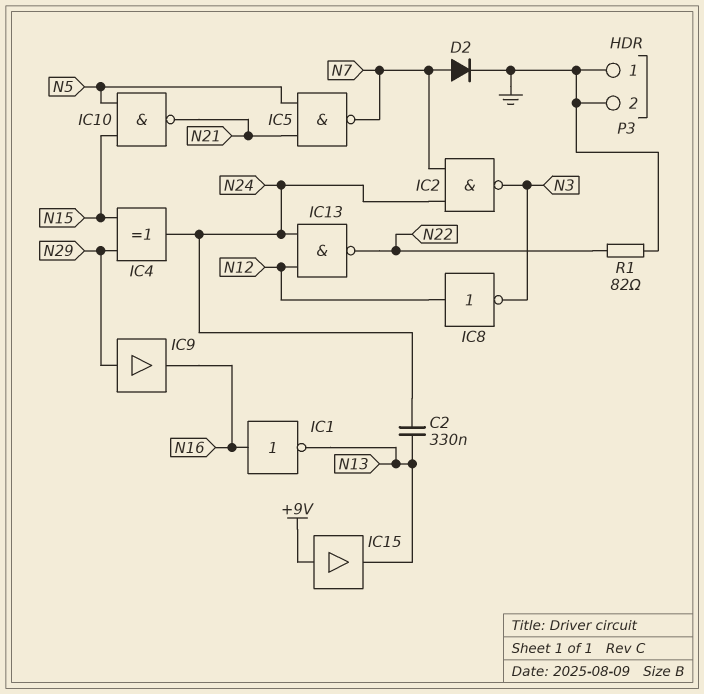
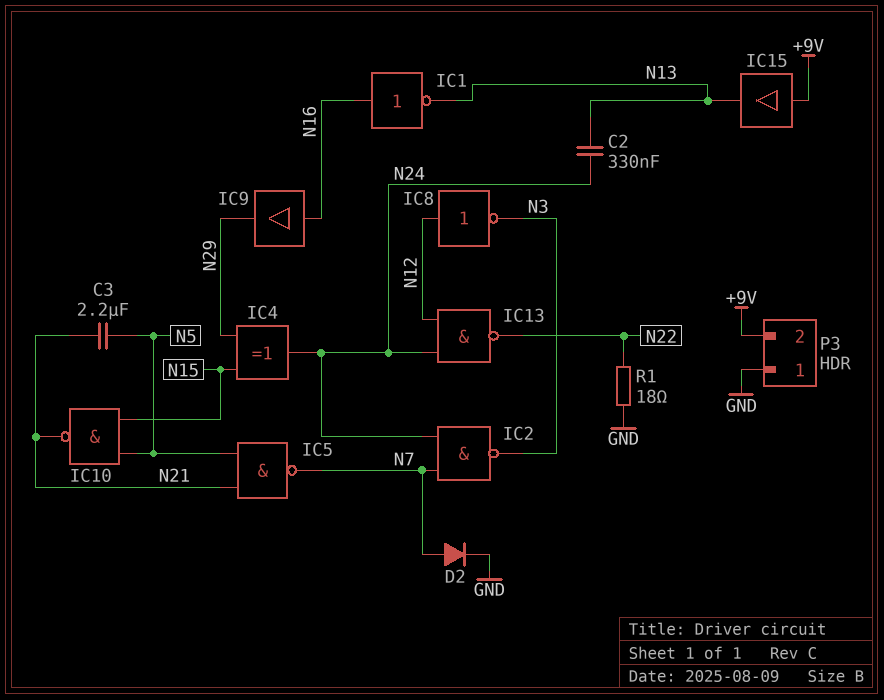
C3: none -> 2.2uF (N5, N21)
IC9: buffer (in N29, out N16) -> buffer (in N16, out N29)
P3 pin 2: GND -> +9V
R1: 82 (GND, N22) -> 18 (GND, N22)

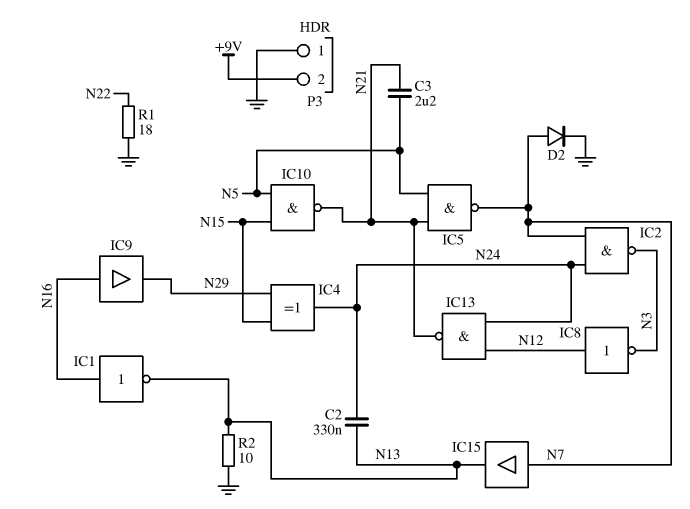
IC13: NAND (in N12, in N24, out N22) -> NAND (in N12, in N24, out N21)
IC15: buffer (in +9V, out N13) -> buffer (in N7, out N13)
R2: none -> 10 (GND, N13)

